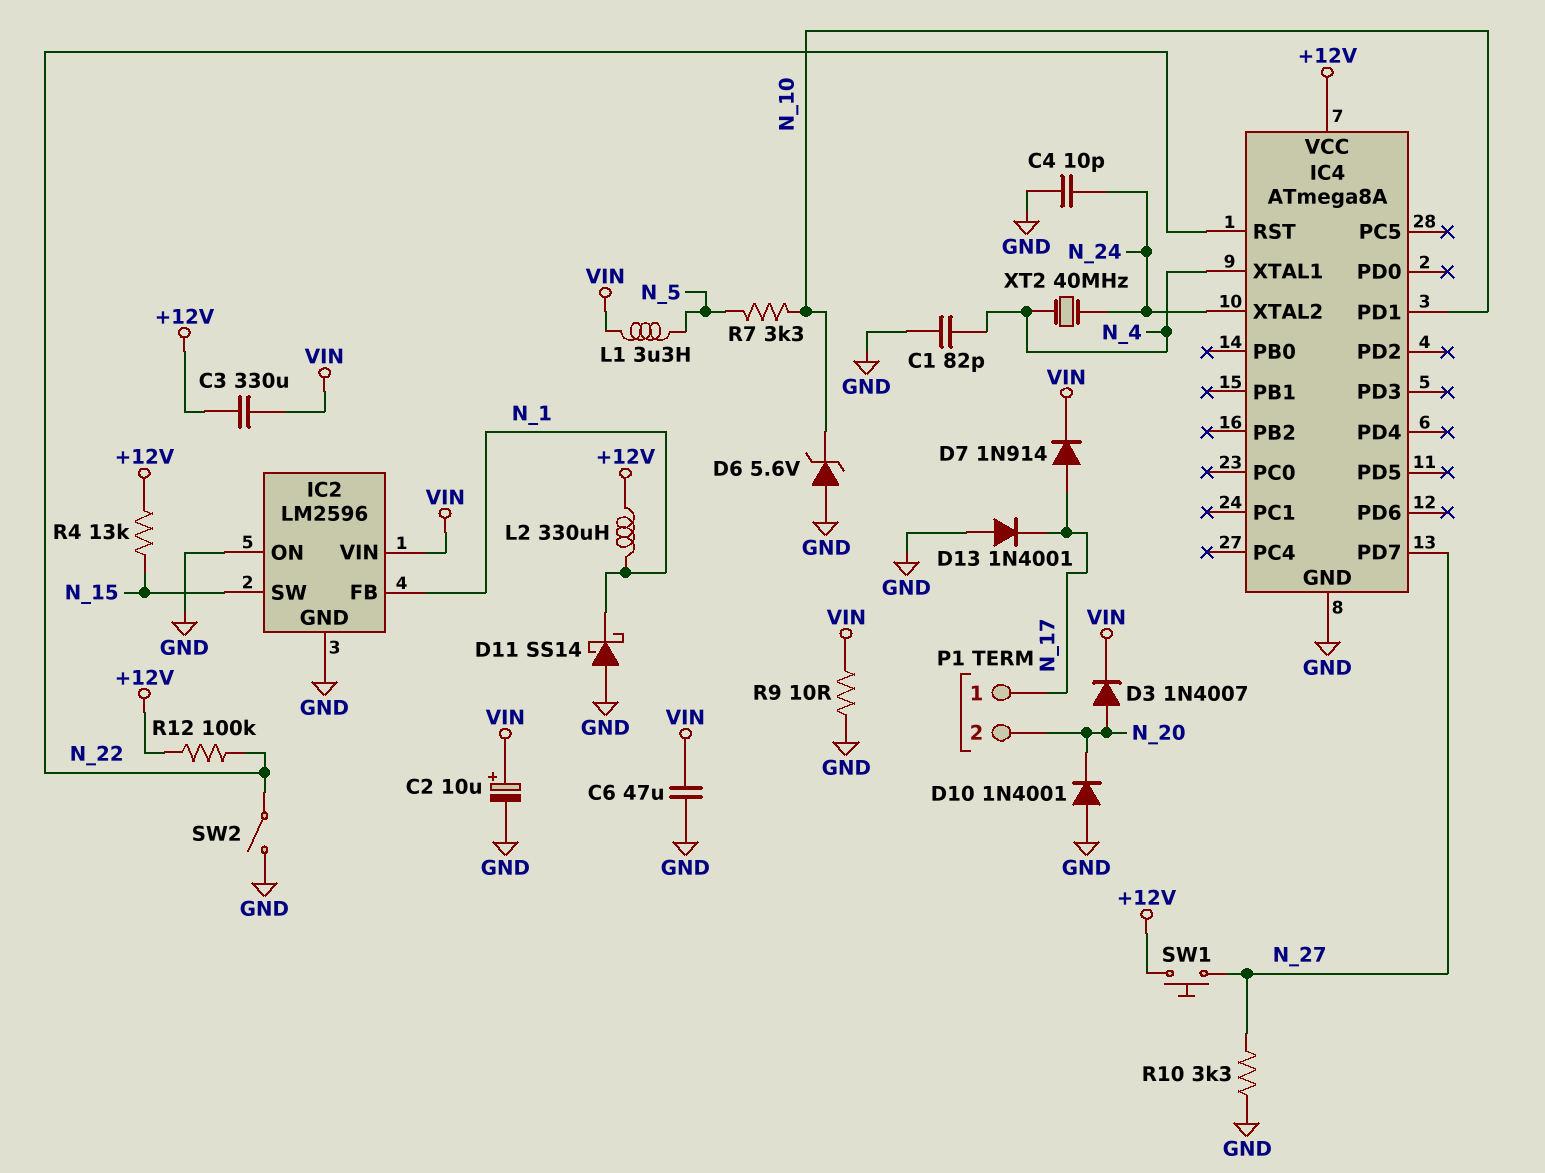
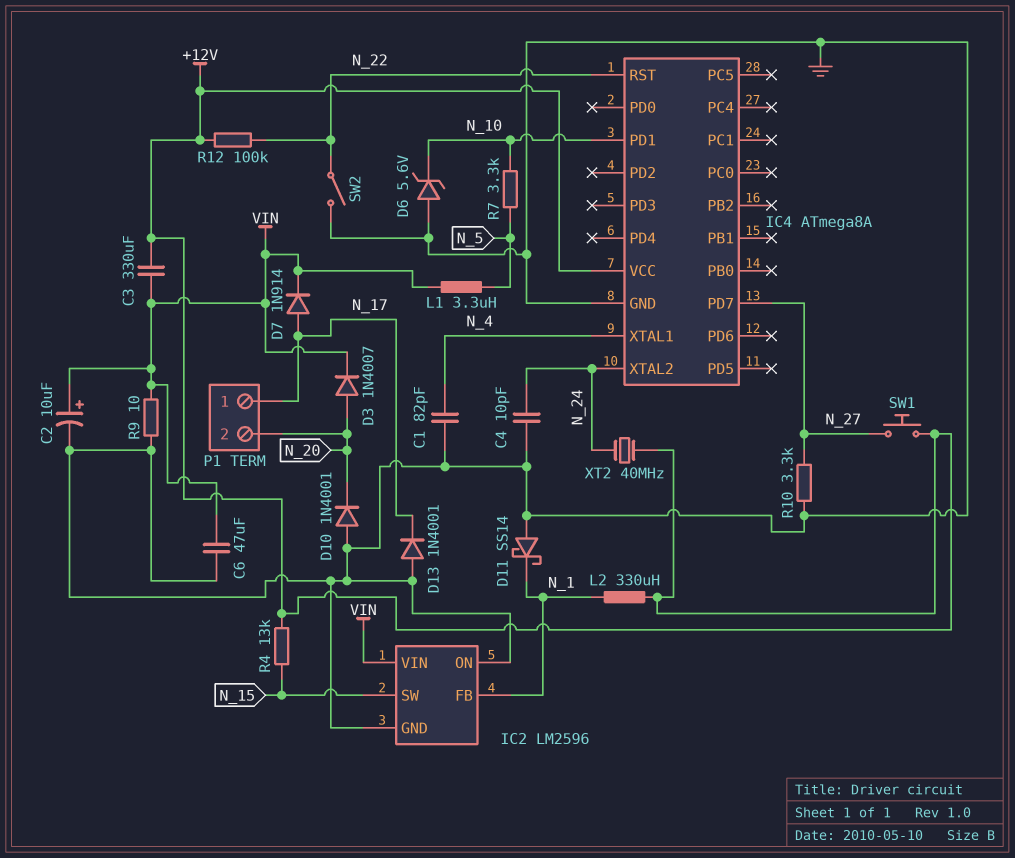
XT2: 40MHz (N_4, N_24) -> 40MHz (+12V, N_24)

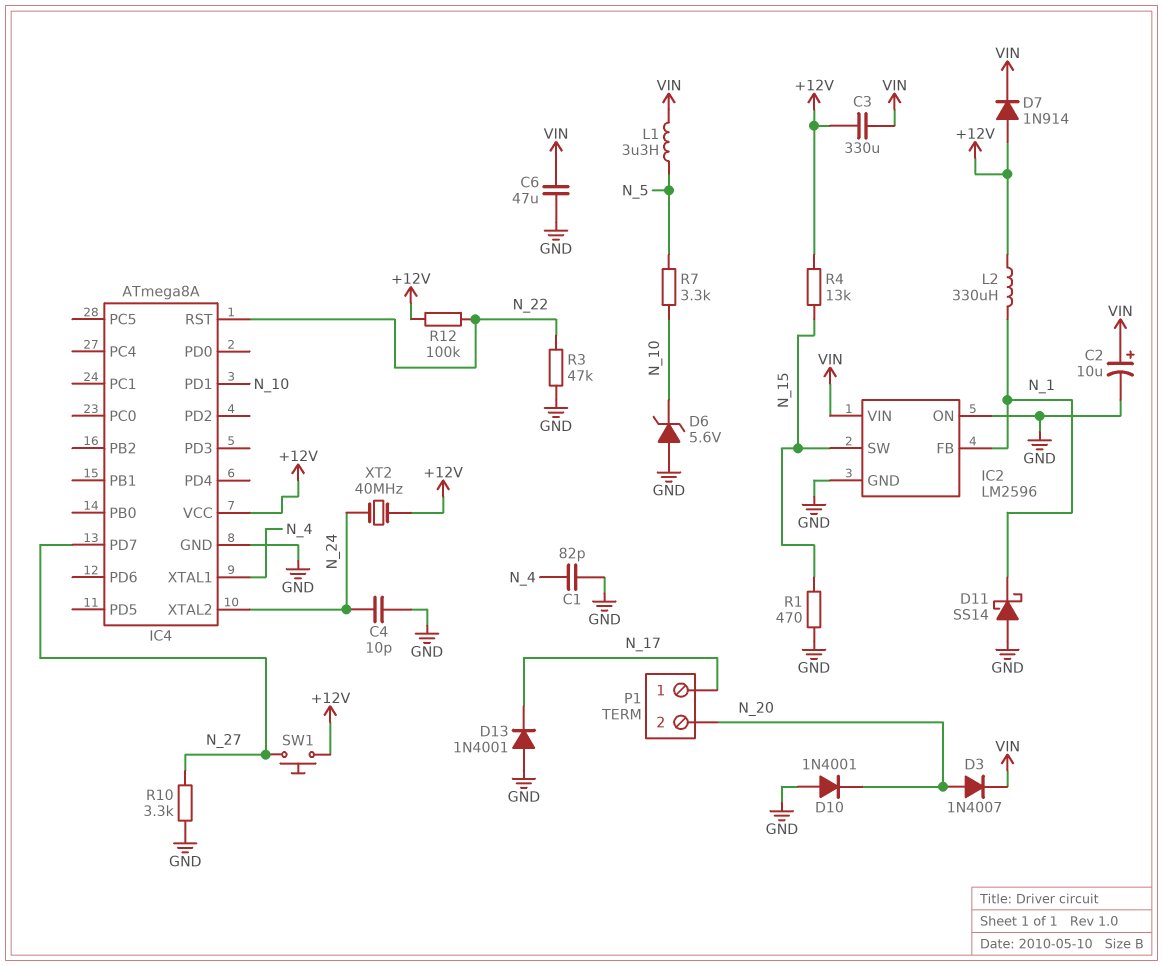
D7: diode 1N914 (A N_17, K VIN) -> diode 1N914 (A +12V, K VIN)
R1: none -> 470 (GND, N_15)
R3: none -> 47k (GND, N_22)
R9: 10 (GND, VIN) -> none
SW2: switch (GND, N_22) -> none

